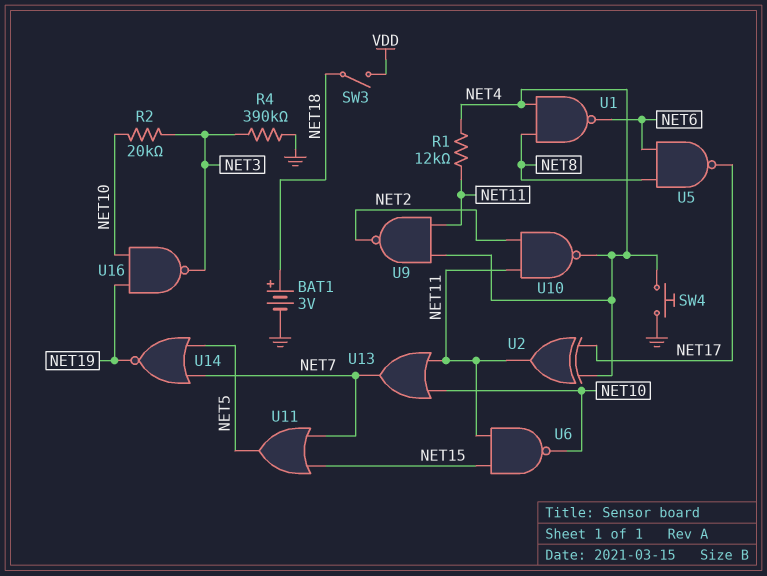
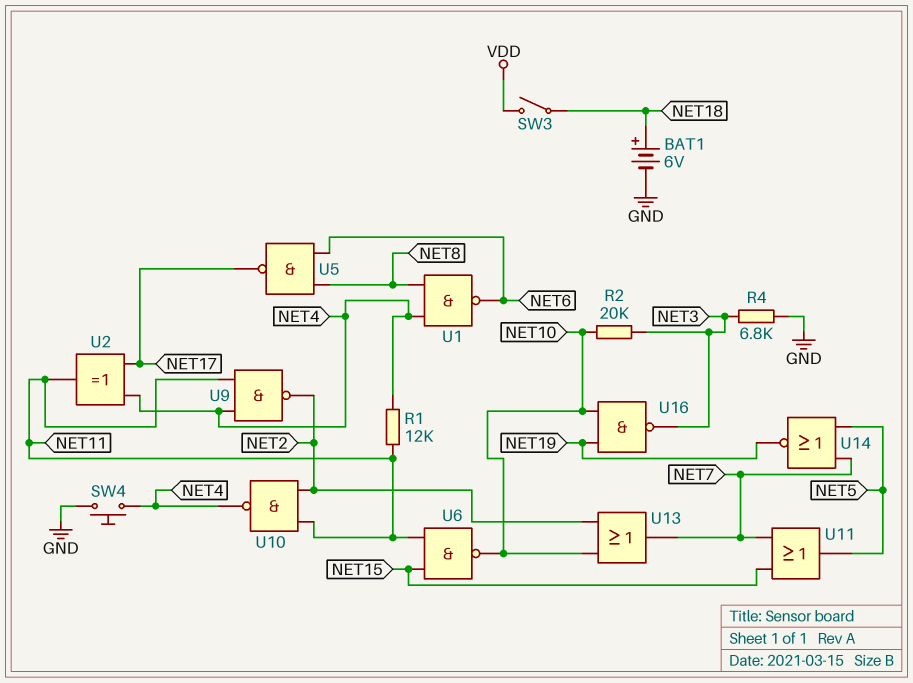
BAT1: 3V (plus NET18, minus GND) -> 6V (plus NET18, minus GND)
R4: 390k (GND, NET3) -> 6.8k (GND, NET3)
U13: OR (in NET10, in NET11, out NET7) -> OR (in NET2, in NET10, out NET7)

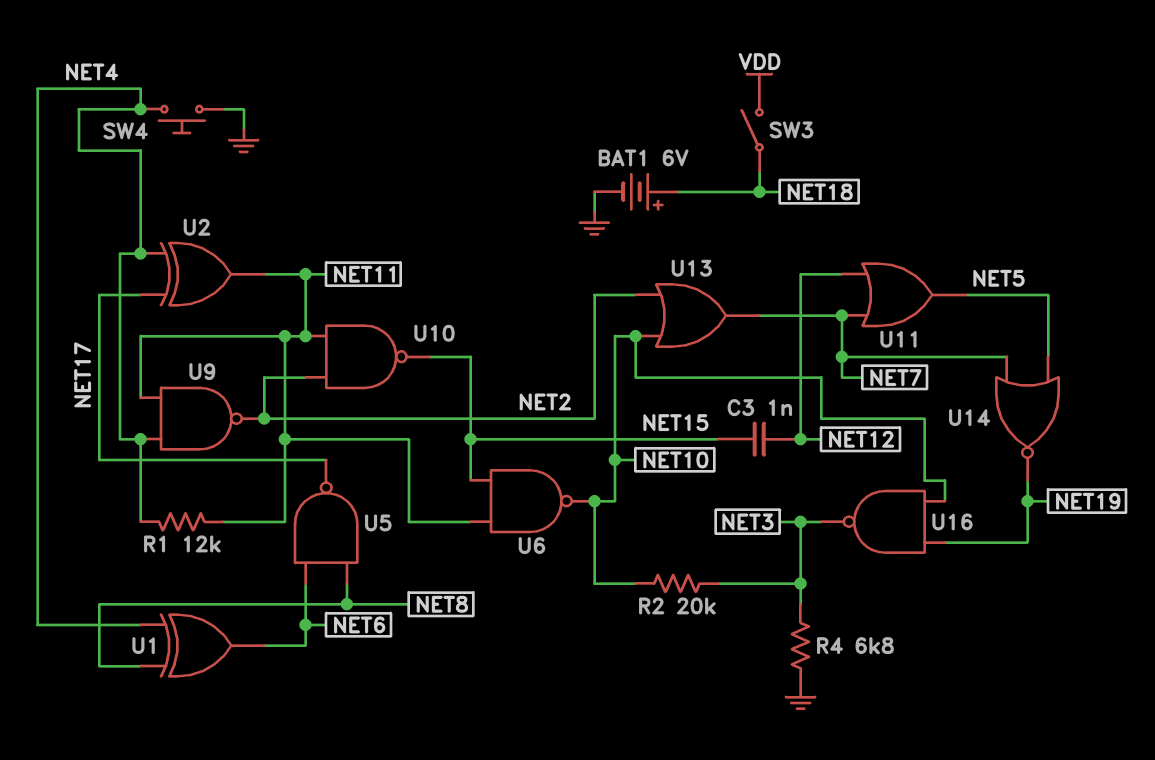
C3: none -> 1nF (NET12, NET15)
U1: NAND (in NET4, in NET8, out NET6) -> XOR (in NET4, in NET8, out NET6)
U10: NAND (in NET2, in NET11, out NET4) -> NAND (in NET2, in NET11, out NET15)
U11: OR (in NET7, in NET15, out NET5) -> OR (in NET7, in NET12, out NET5)

